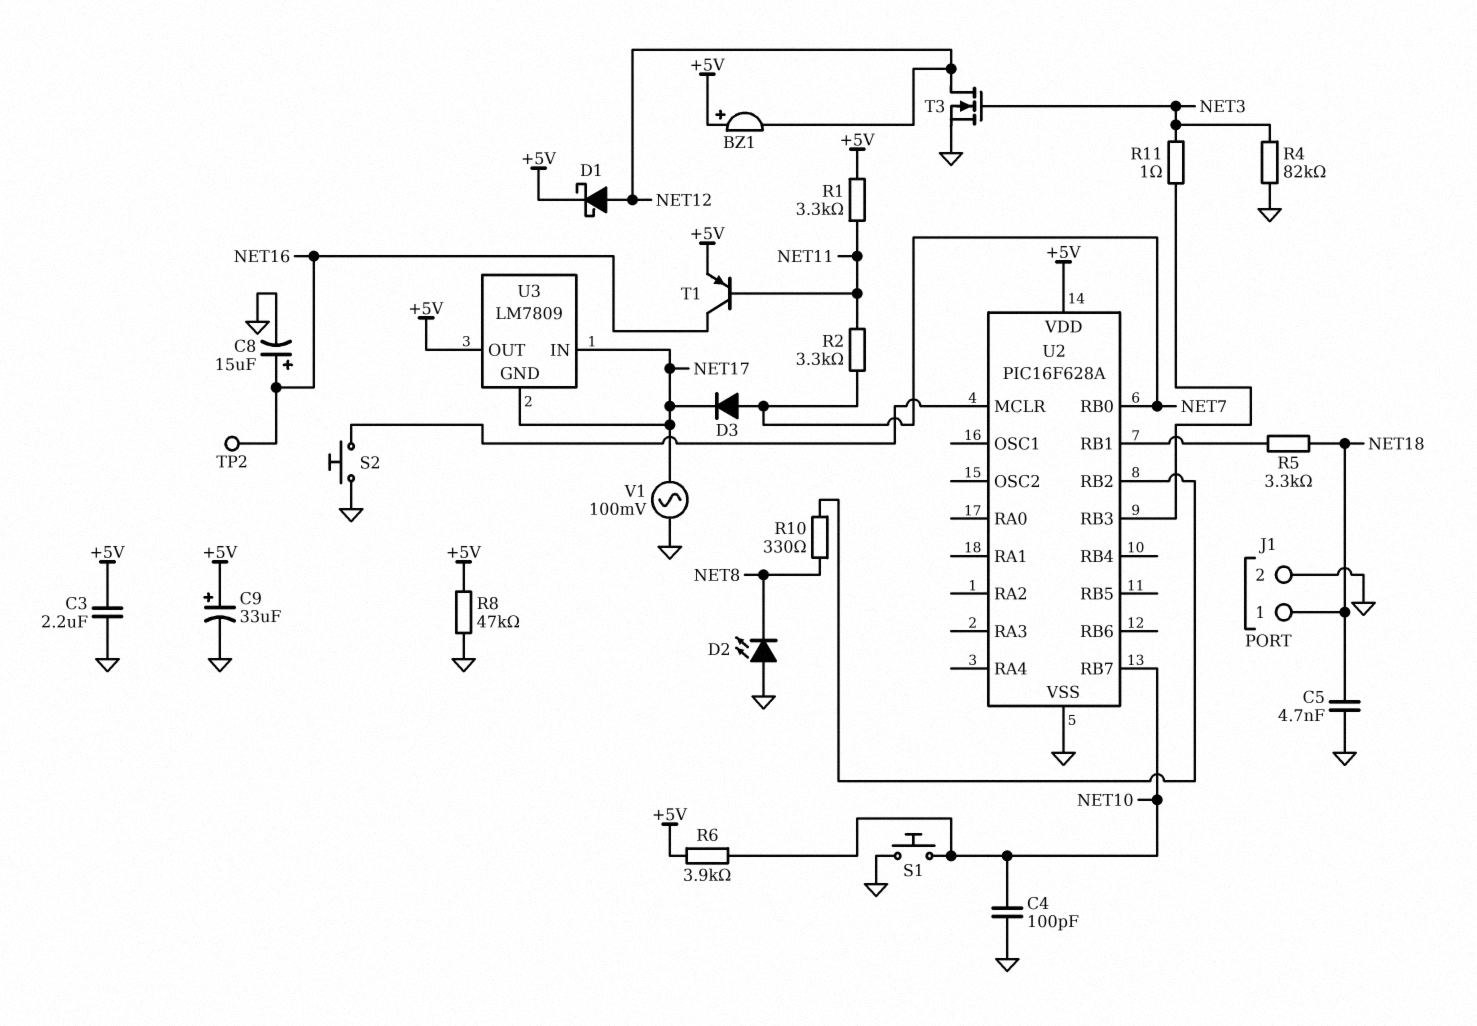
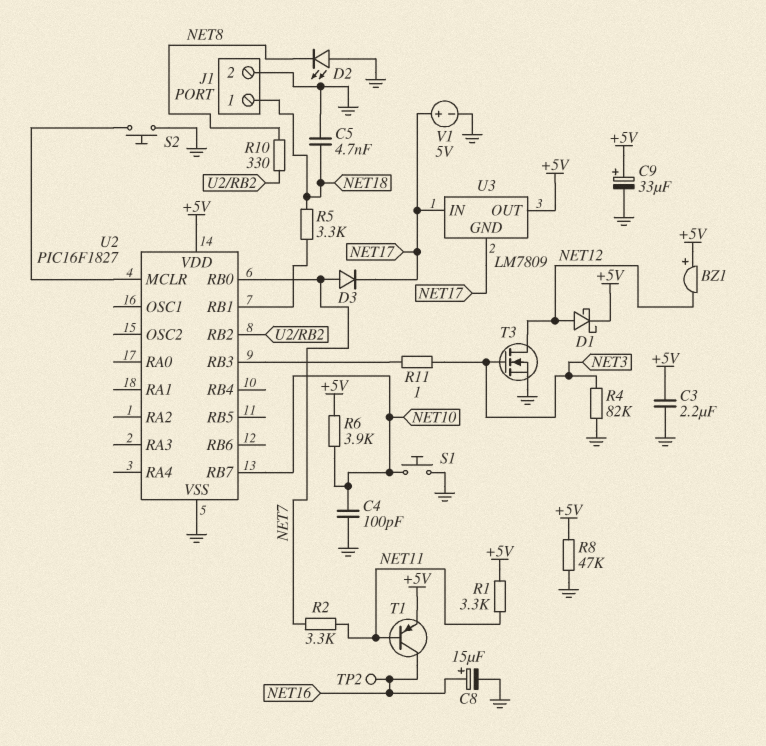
U2: PIC16F628A -> PIC16F1827
V1: AC 100mV (GND, NET17) -> 5V (plus NET17, minus GND)

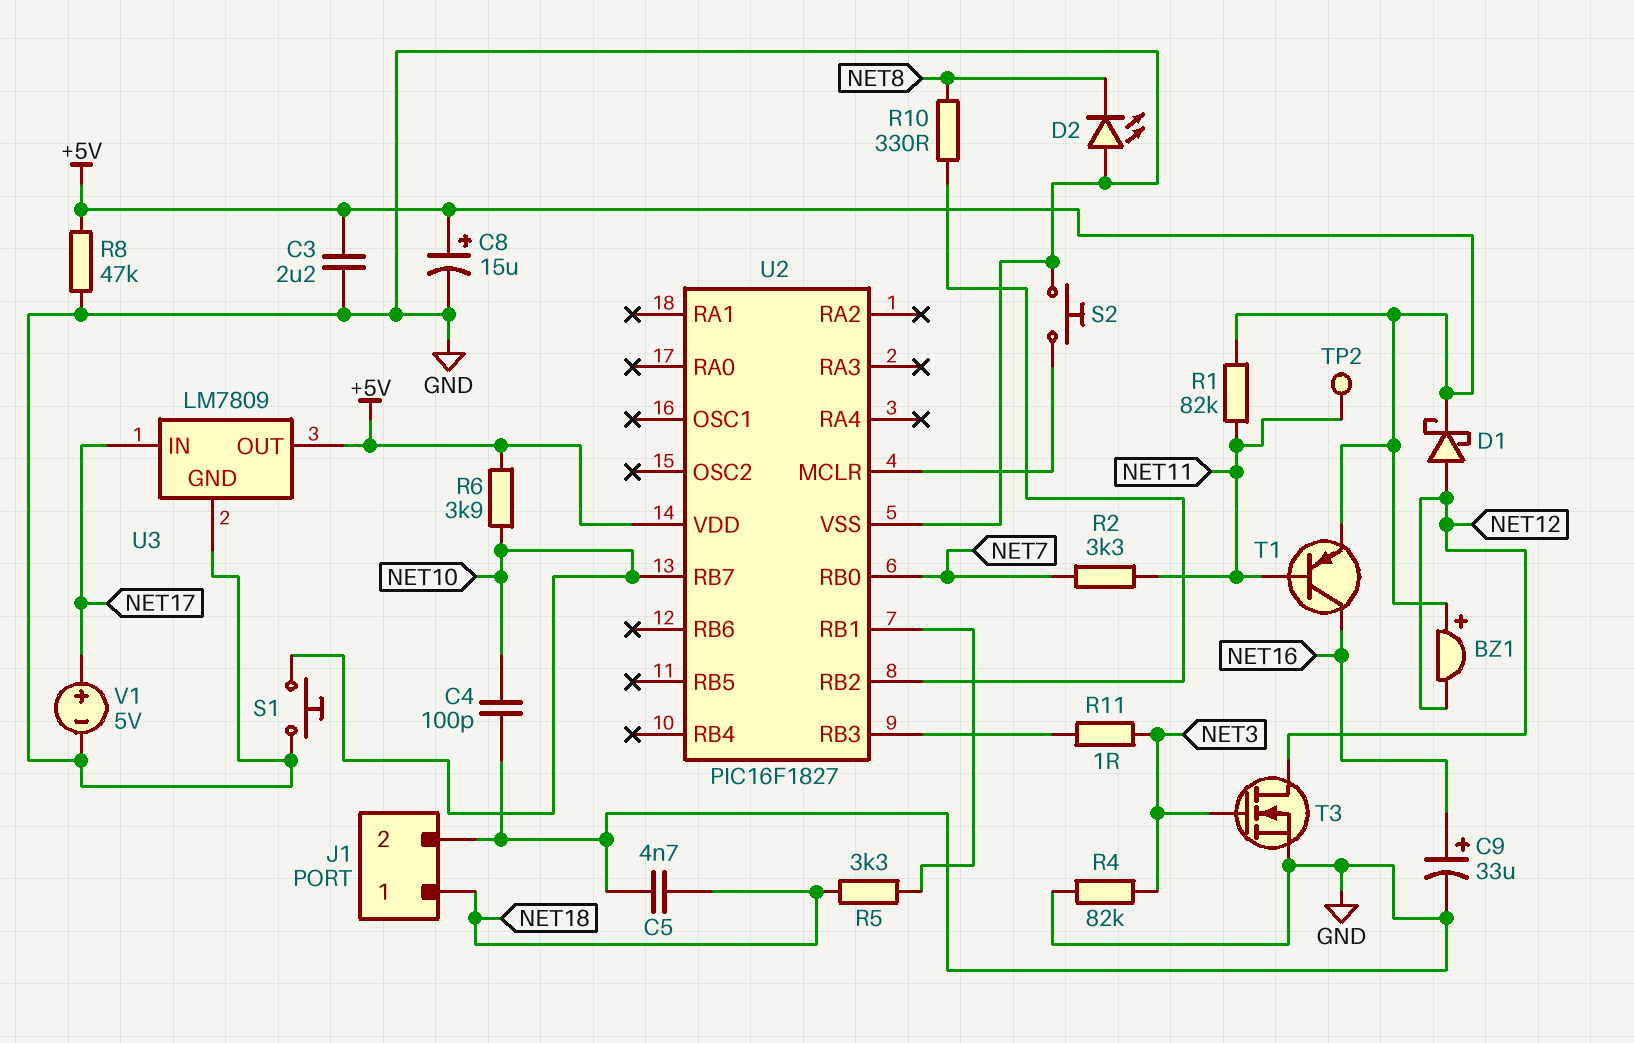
C8: 15uF (plus NET16, minus GND) -> 15uF (plus +5V, minus GND)
C9: 33uF (plus +5V, minus GND) -> 33uF (plus NET16, minus GND)
D3: diode (A NET7, K NET17) -> none
R1: 3.3k (+5V, NET11) -> 82k (+5V, NET11)
TP2: test point (NET16) -> test point (NET11)
U3 pin GND: NET17 -> GND

